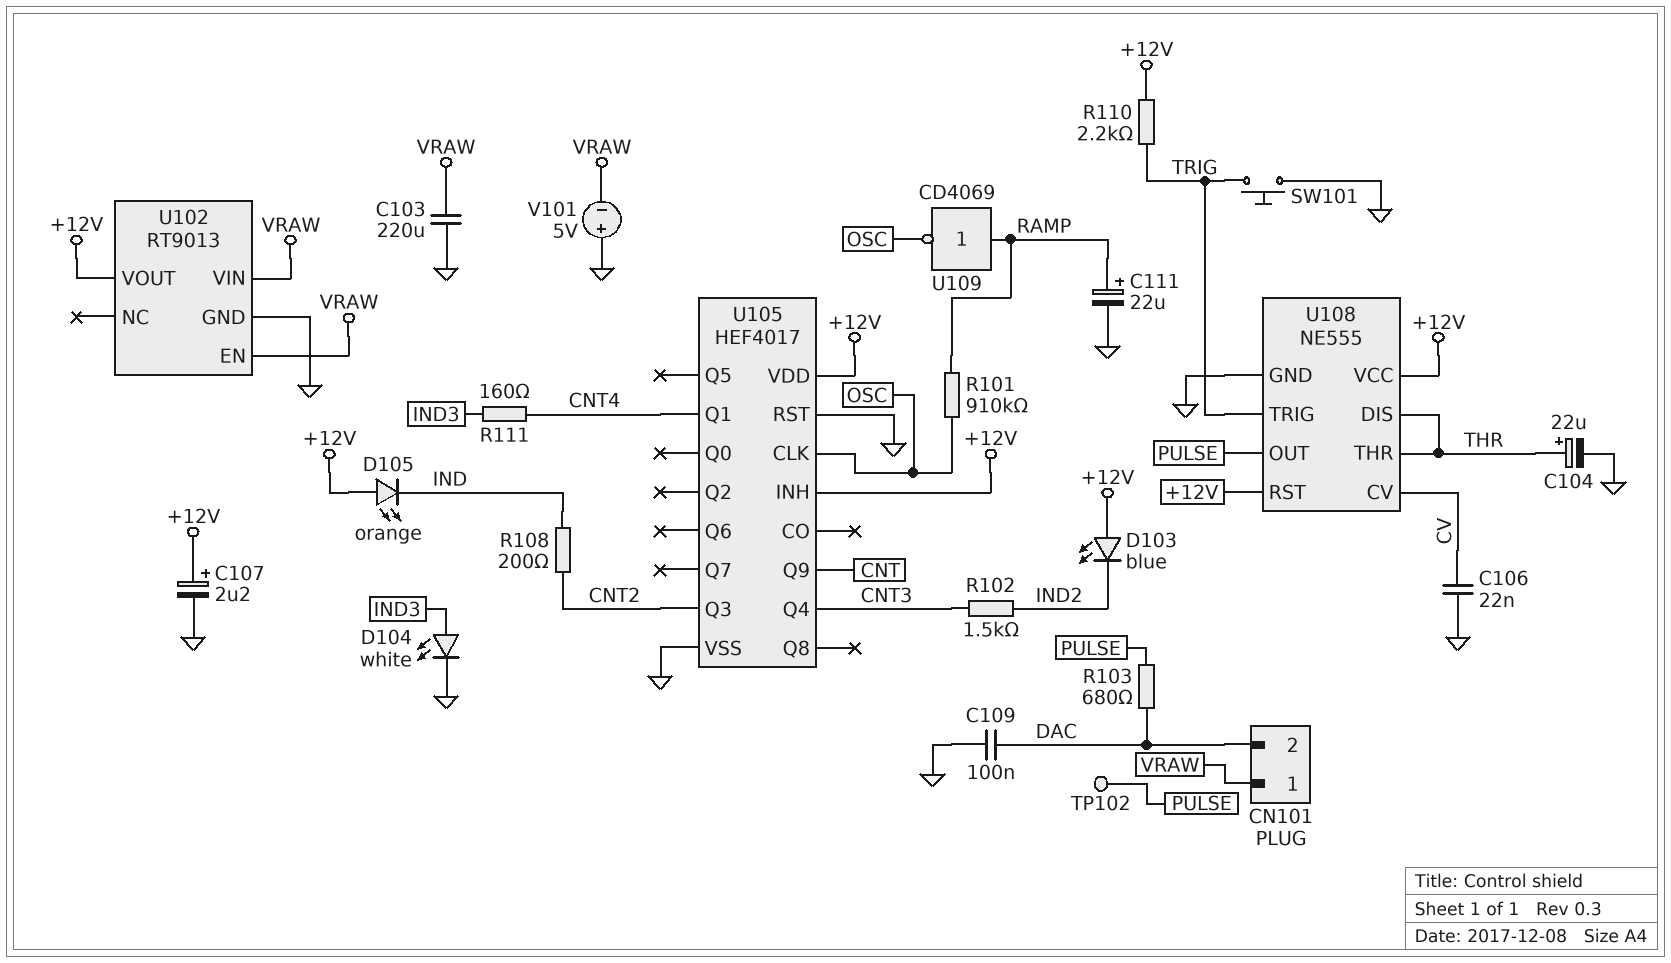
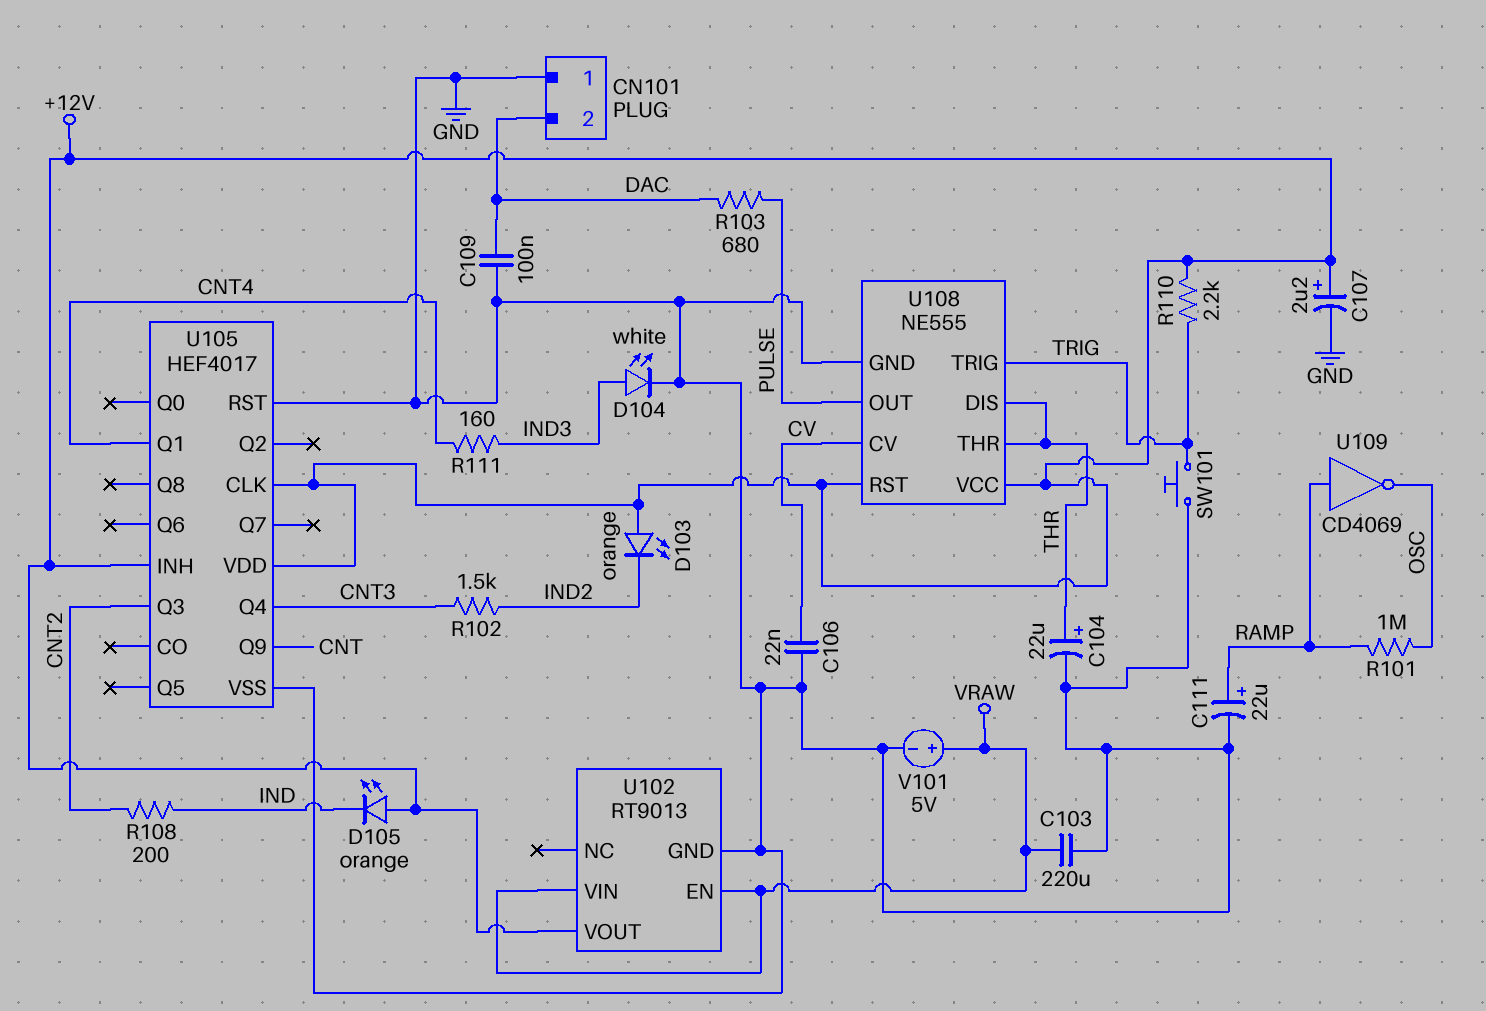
CN101 pin 1: VRAW -> GND
D103: LED blue (A +12V, K IND2) -> LED orange (A +12V, K IND2)
R101: 910k (OSC, RAMP) -> 1M (OSC, RAMP)
TP102: test point (PULSE) -> none
U105 pin CLK: OSC -> +12V
V101: 5V (plus GND, minus VRAW) -> 5V (plus VRAW, minus GND)

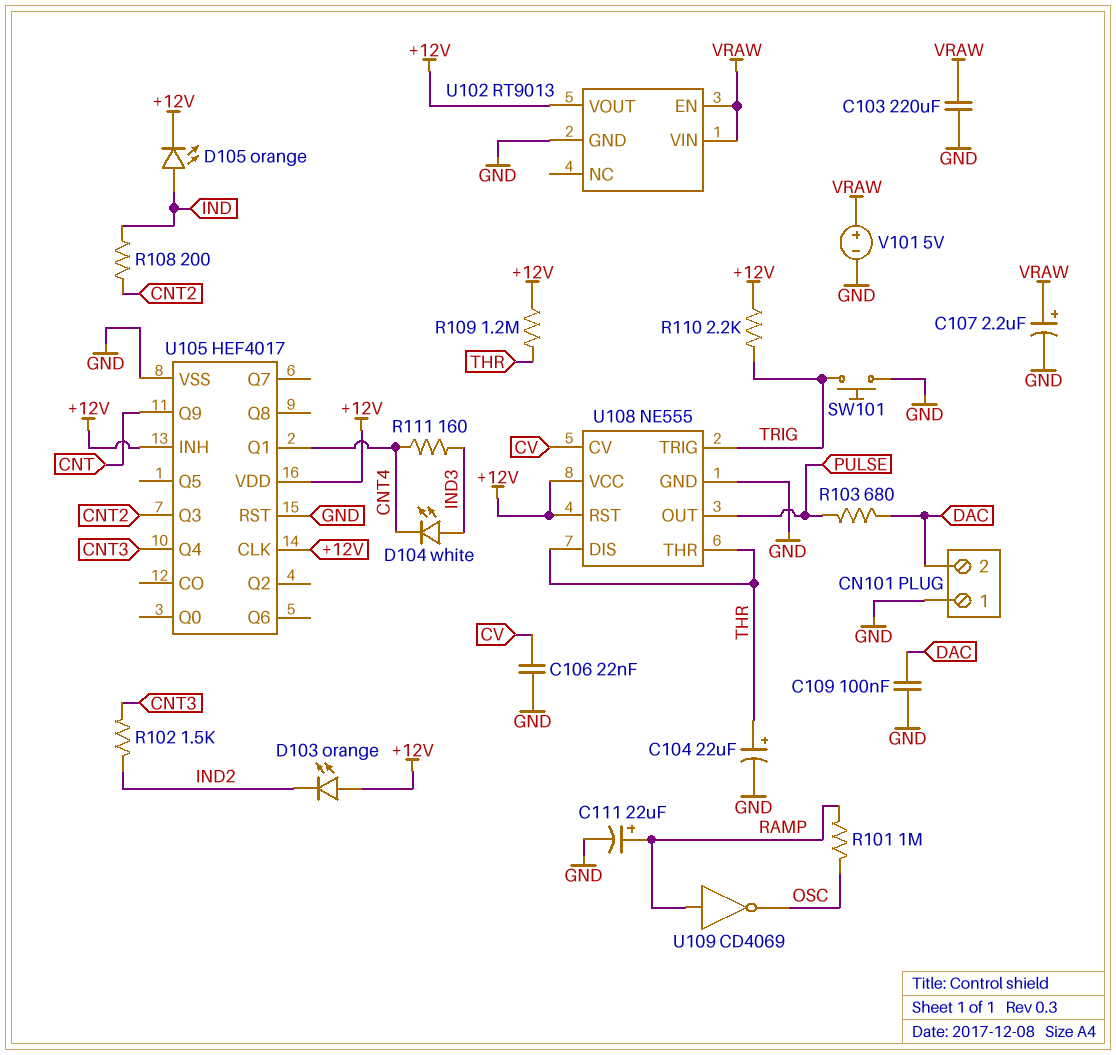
C107: 2.2uF (plus +12V, minus GND) -> 2.2uF (plus VRAW, minus GND)
D104: LED white (A IND3, K GND) -> LED white (A IND3, K CNT4)
D105: LED orange (A +12V, K IND) -> LED orange (A IND, K +12V)
R109: none -> 1.2M (+12V, THR)

